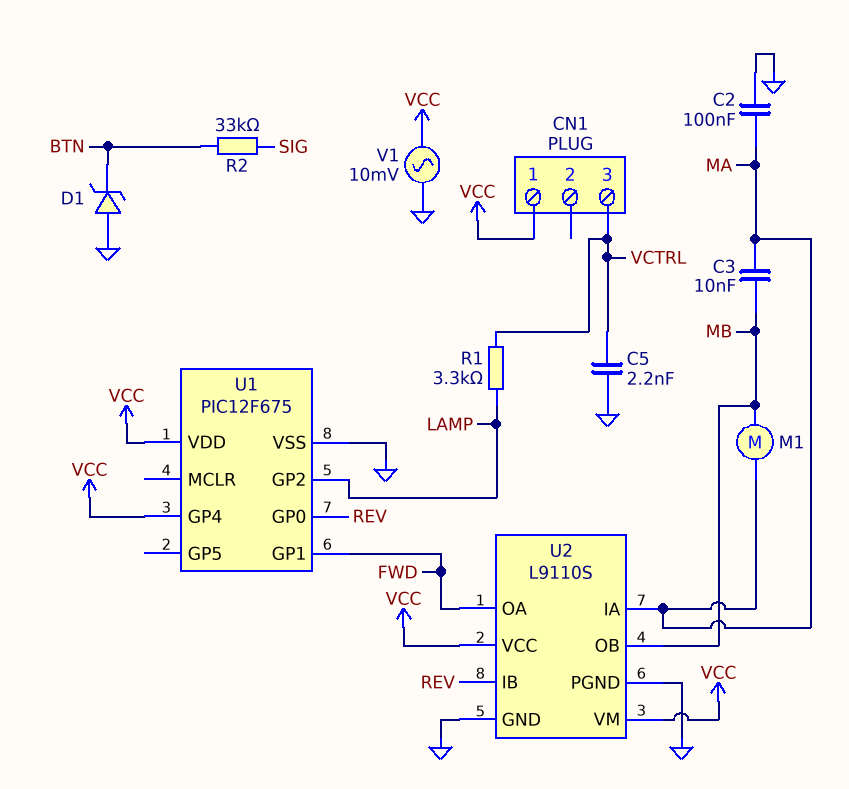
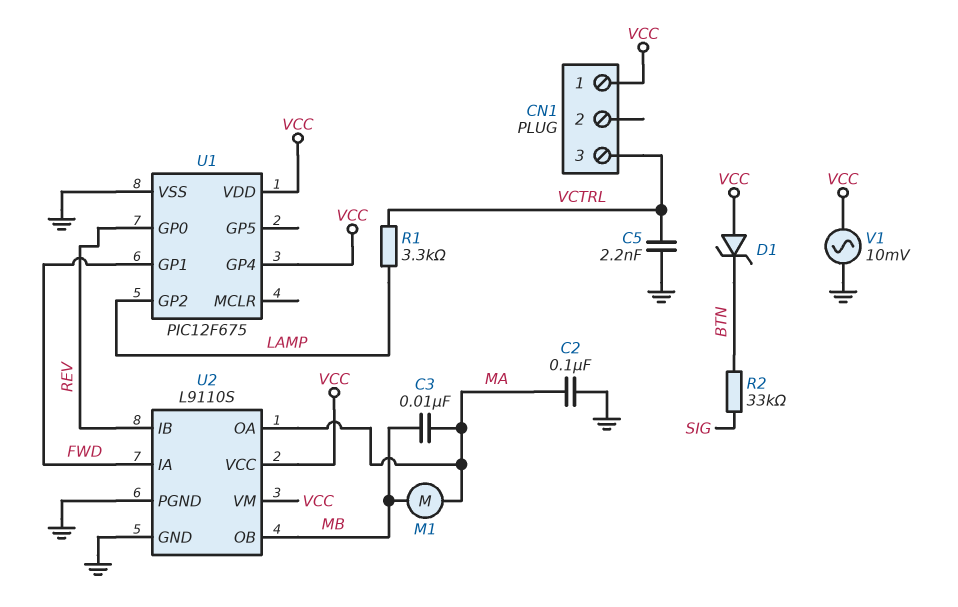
D1: zener (A GND, K BTN) -> zener (A VCC, K BTN)
U2 pin IA: MA -> FWD
U2 pin OA: FWD -> MA

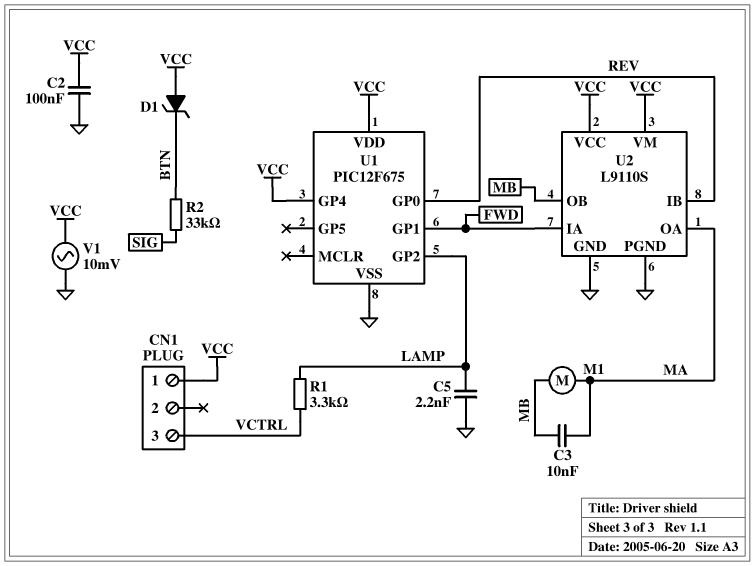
C2: 100nF (GND, MA) -> 100nF (GND, VCC)
C5: 2.2nF (GND, VCTRL) -> 2.2nF (GND, LAMP)

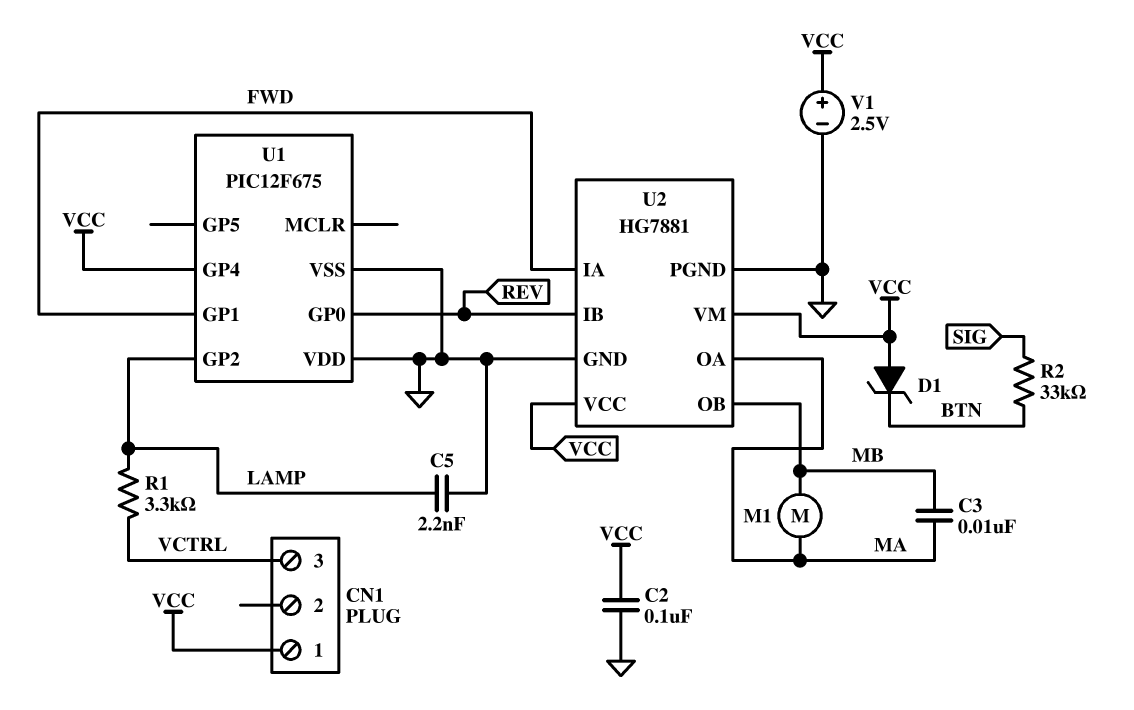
U1 pin VDD: VCC -> GND
U2: L9110S -> HG7881
V1: AC 10mV (GND, VCC) -> 2.5V (plus VCC, minus GND)

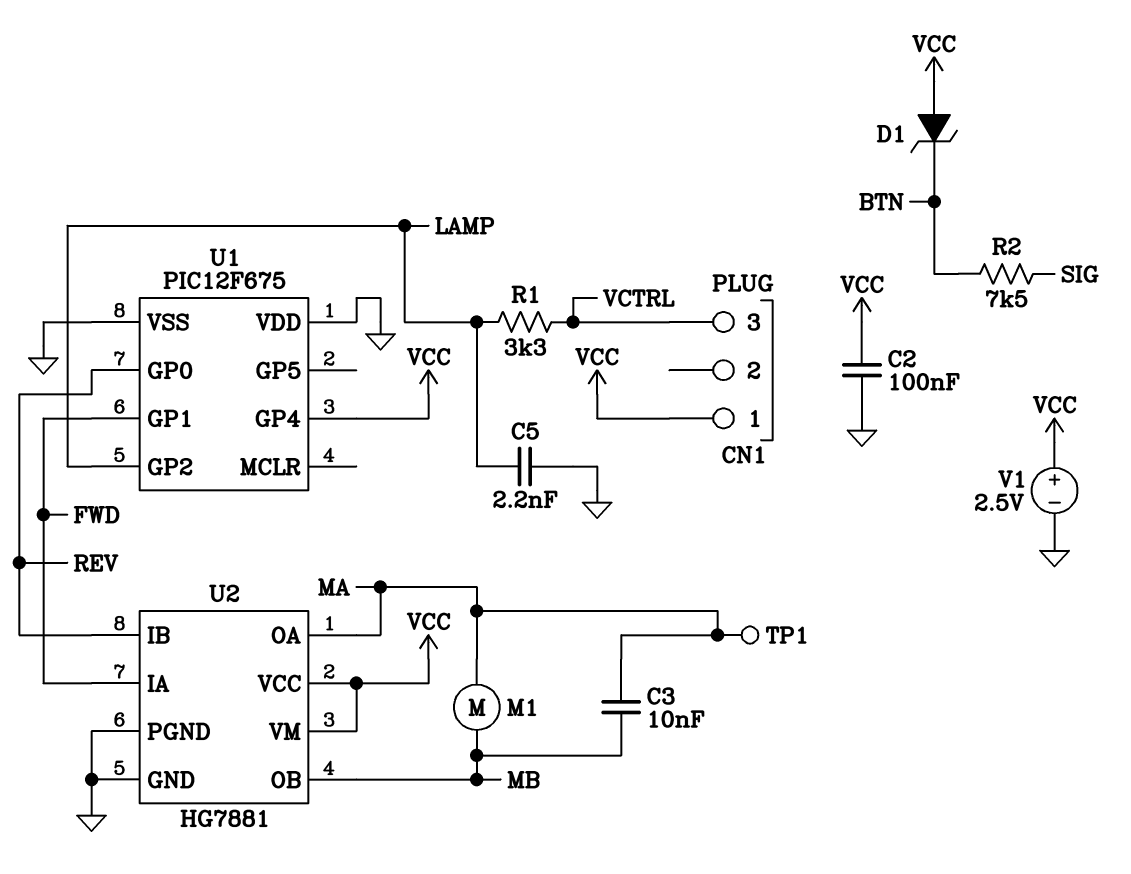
R2: 33k (BTN, SIG) -> 7.5k (BTN, SIG)
TP1: none -> test point (MA)

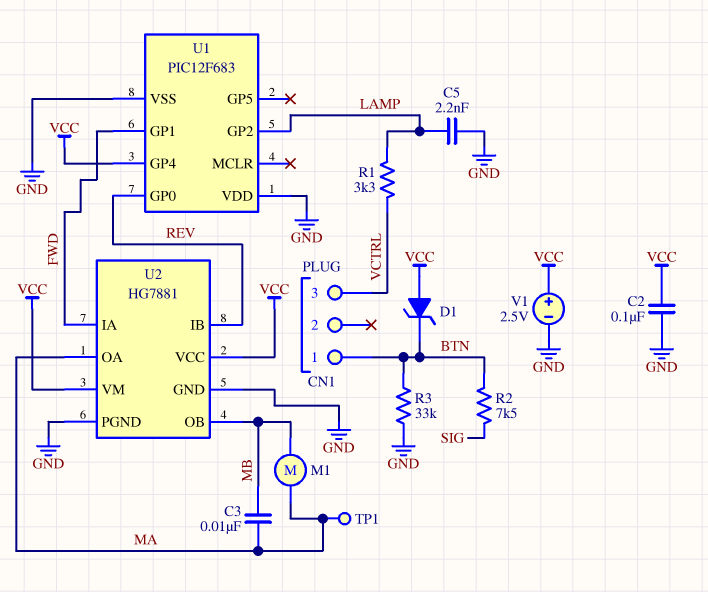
CN1 pin 1: VCC -> BTN
R3: none -> 33k (BTN, GND)
U1: PIC12F675 -> PIC12F683

